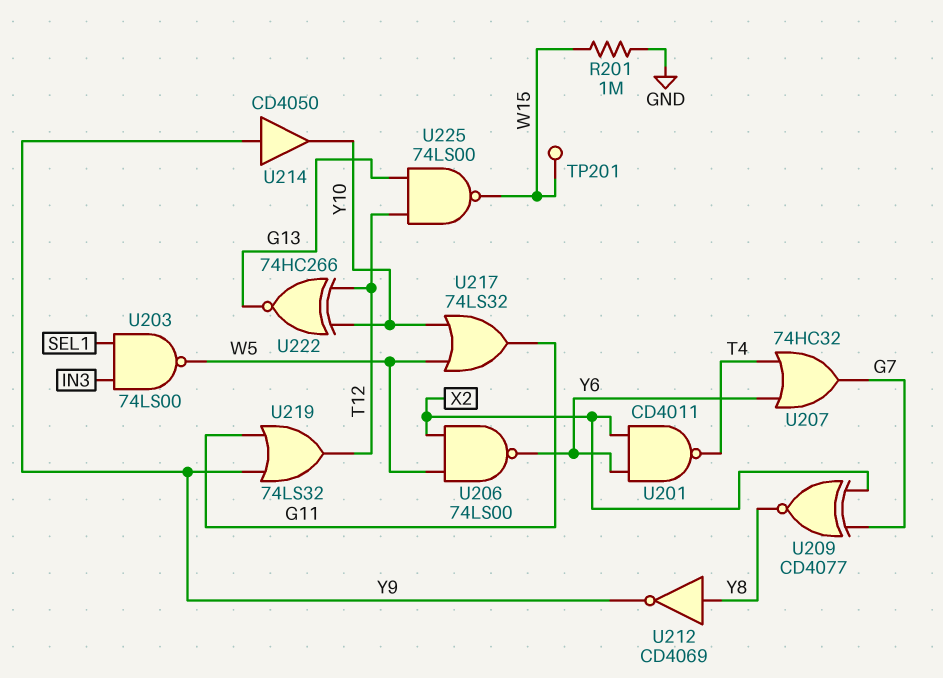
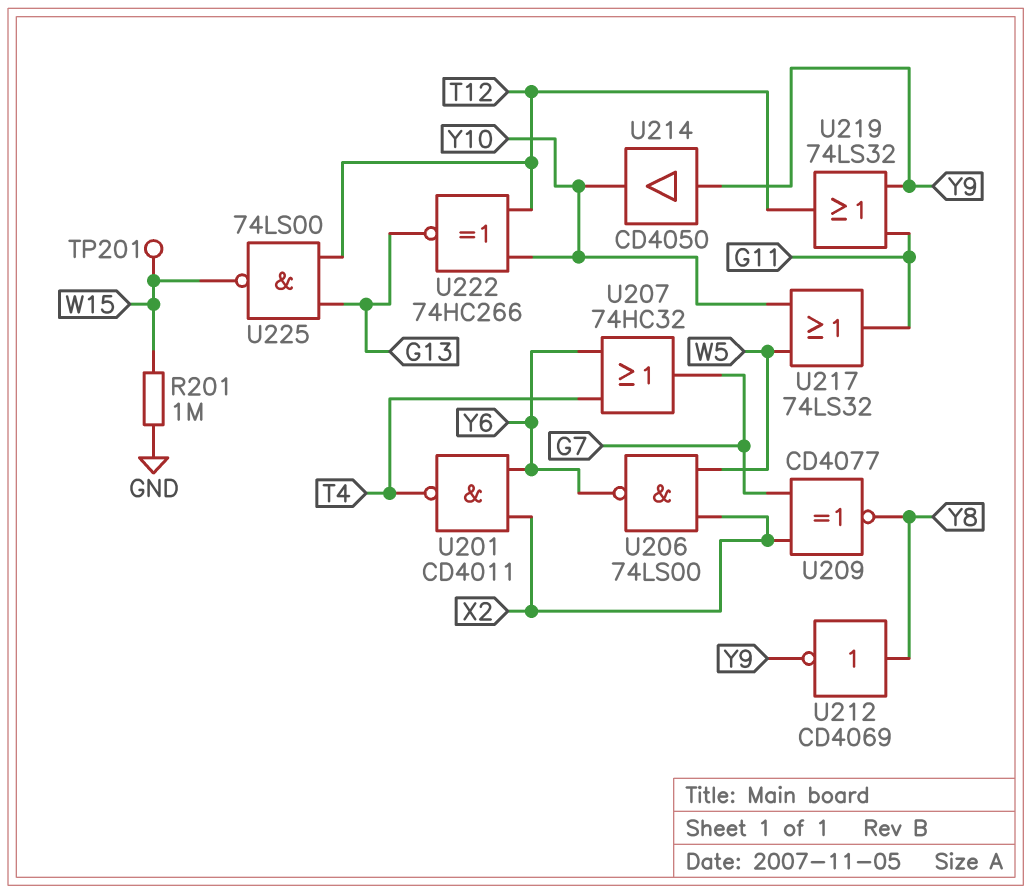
U203: NAND 74LS00 (in IN3, in SEL1, out W5) -> none

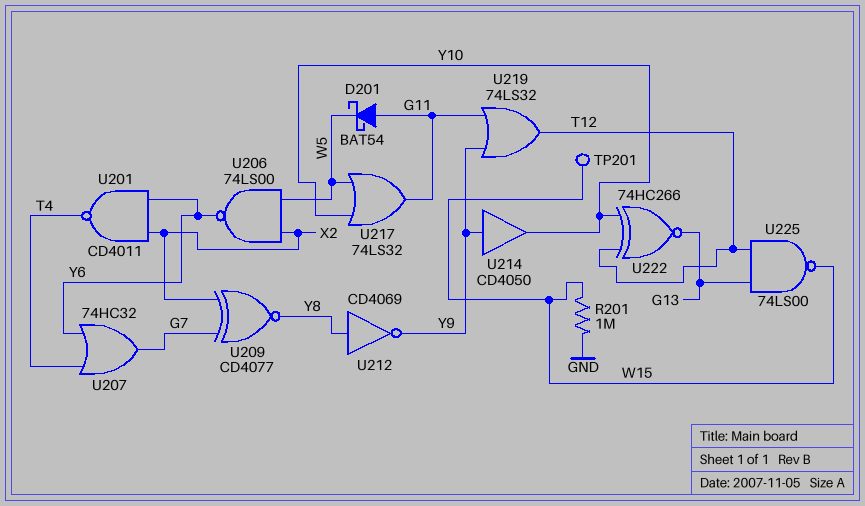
D201: none -> schottky BAT54 (A G11, K W5)

